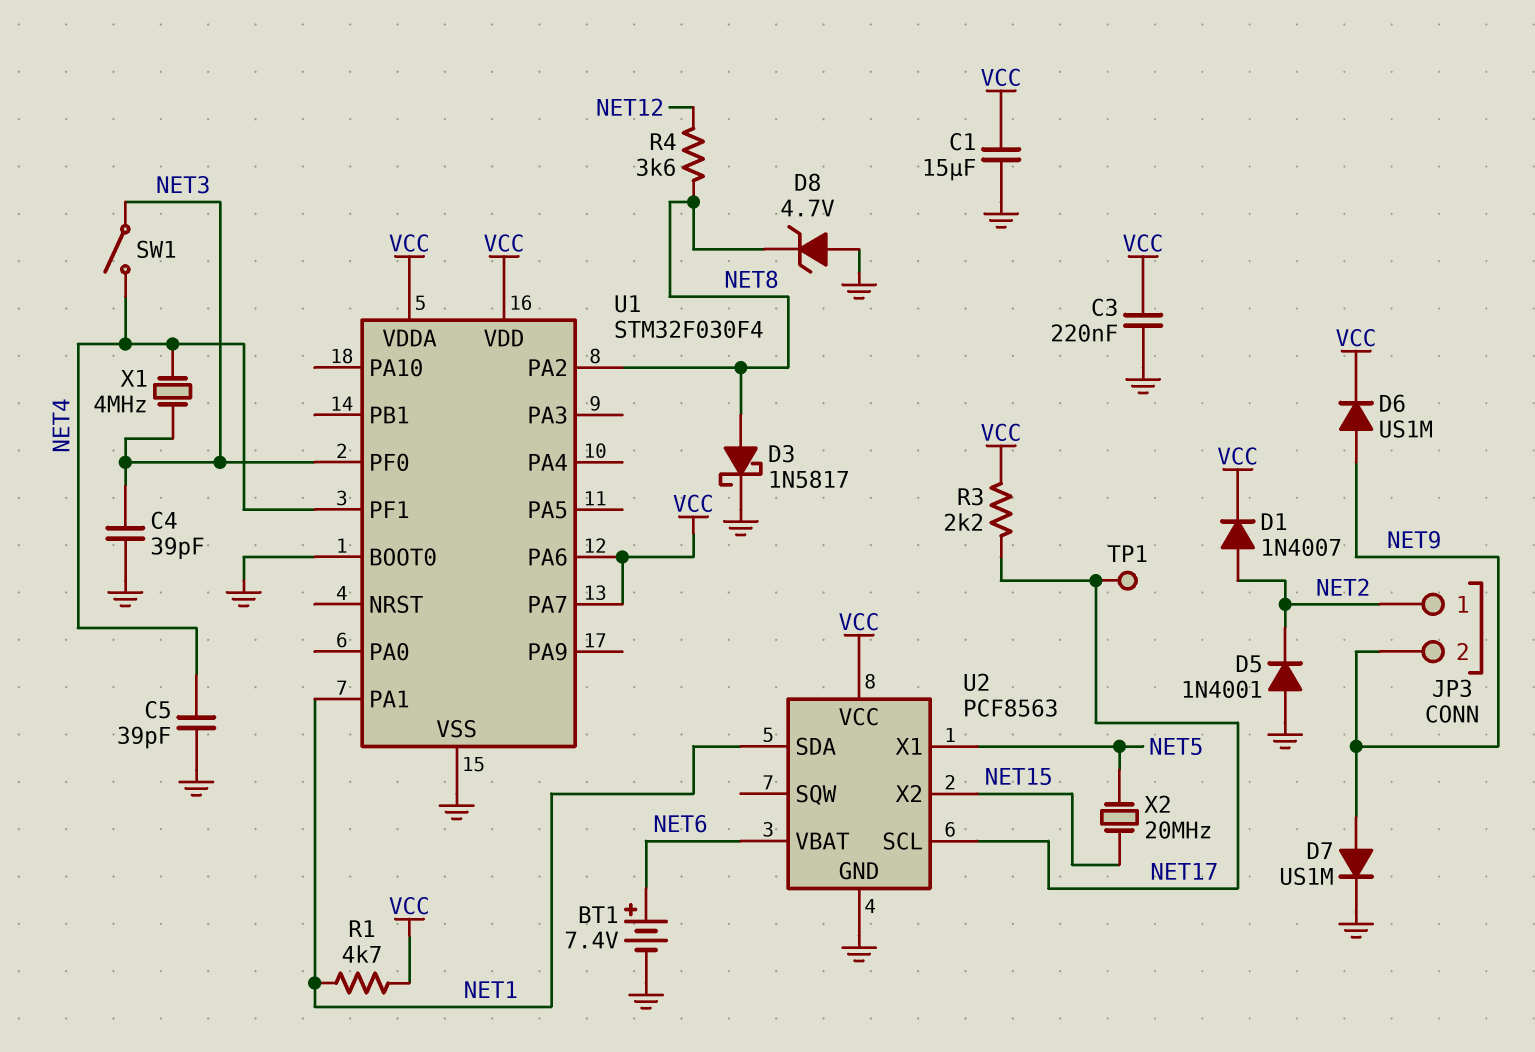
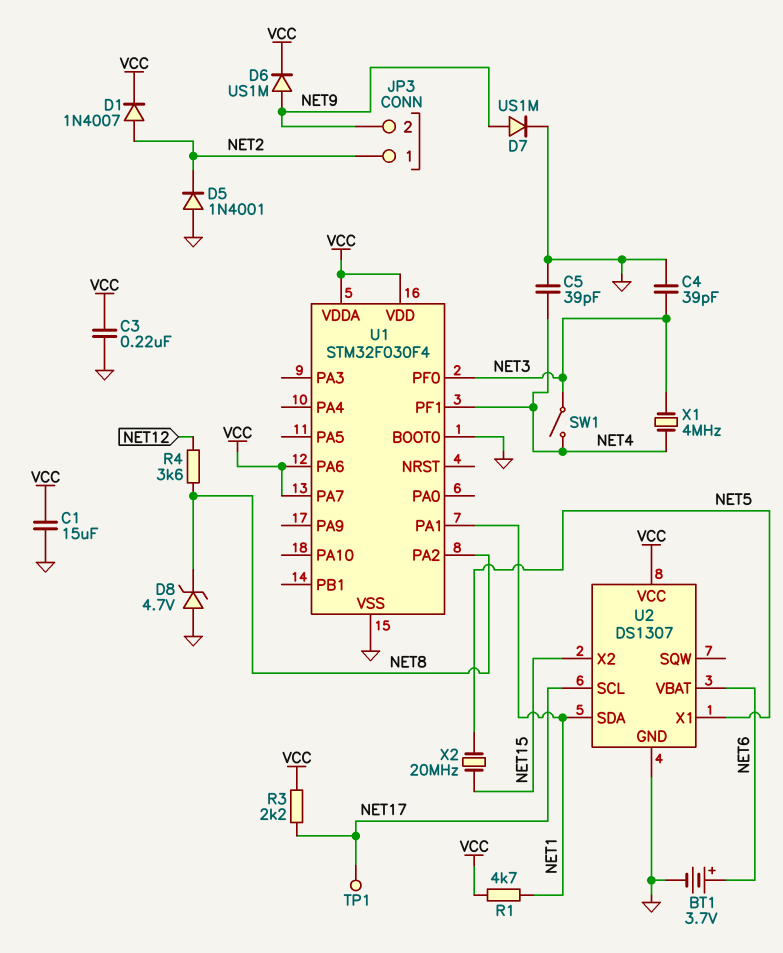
BT1: 7.4V (plus NET6, minus GND) -> 3.7V (plus NET6, minus GND)
D3: schottky 1N5817 (A NET8, K GND) -> none
U2: PCF8563 -> DS1307

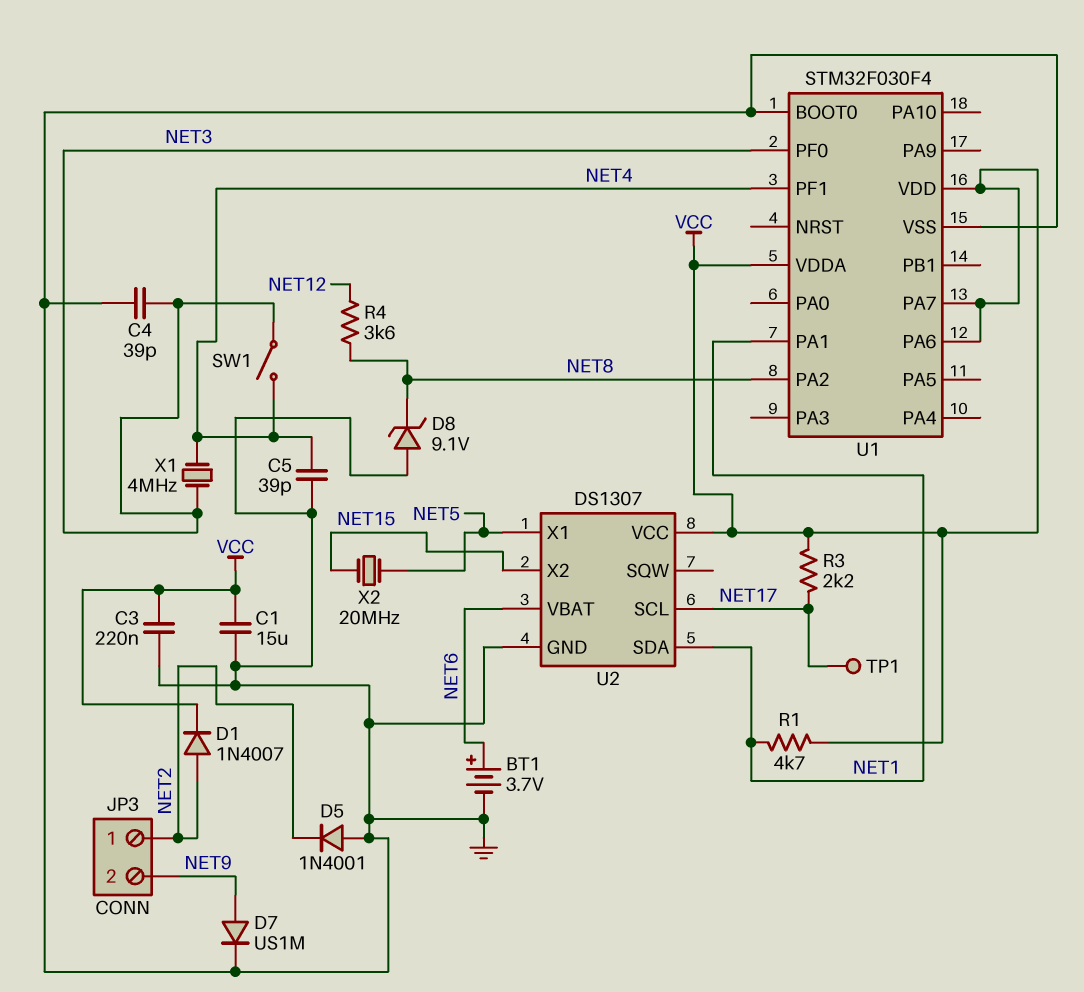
D6: diode US1M (A NET9, K VCC) -> none
D8: zener 4.7V (A GND, K NET8) -> zener 9.1V (A GND, K NET8)

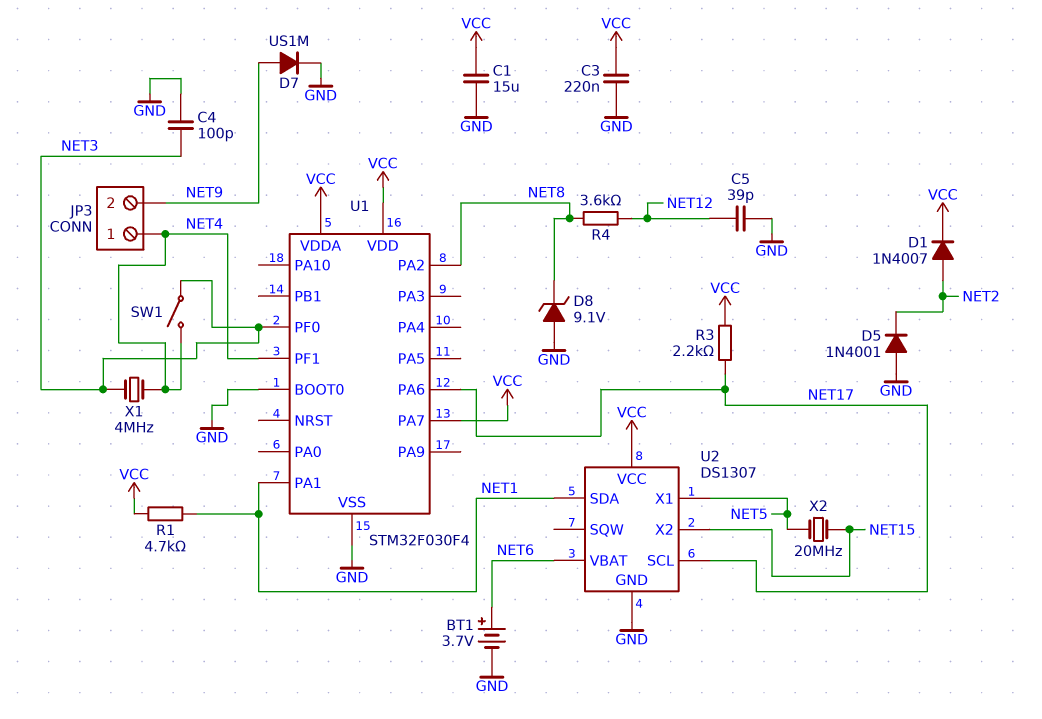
C4: 39pF (GND, NET3) -> 100pF (GND, NET3)
C5: 39pF (GND, NET4) -> 39pF (GND, NET12)
JP3 pin 1: NET2 -> NET4
TP1: test point (NET17) -> none
U1 pin PA6: VCC -> NET17

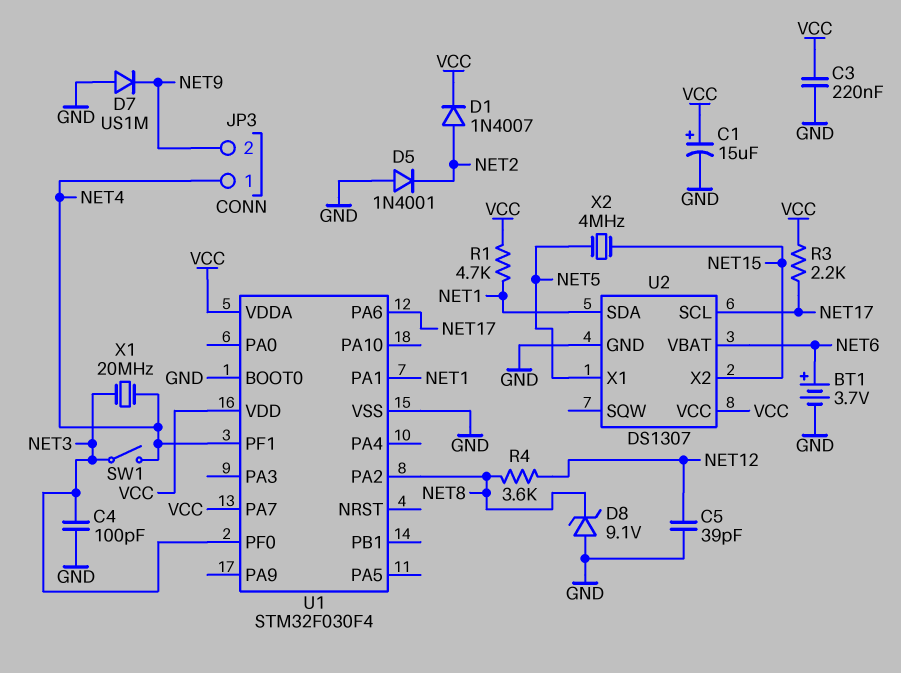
C1: 15uF (GND, VCC) -> 15uF (plus VCC, minus GND)
D7: diode US1M (A NET9, K GND) -> diode US1M (A GND, K NET9)
X1: 4MHz (NET3, NET4) -> 20MHz (NET3, NET4)
X2: 20MHz (NET5, NET15) -> 4MHz (NET5, NET15)

